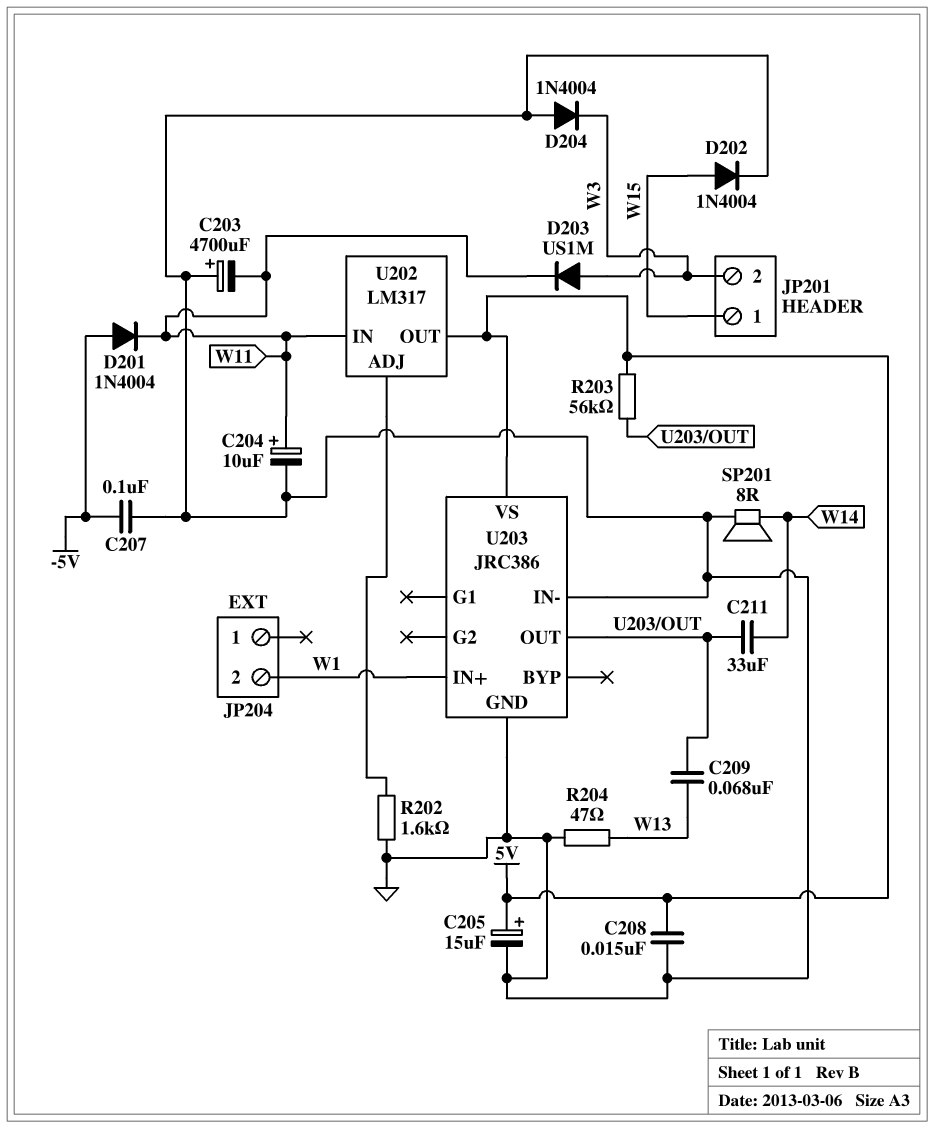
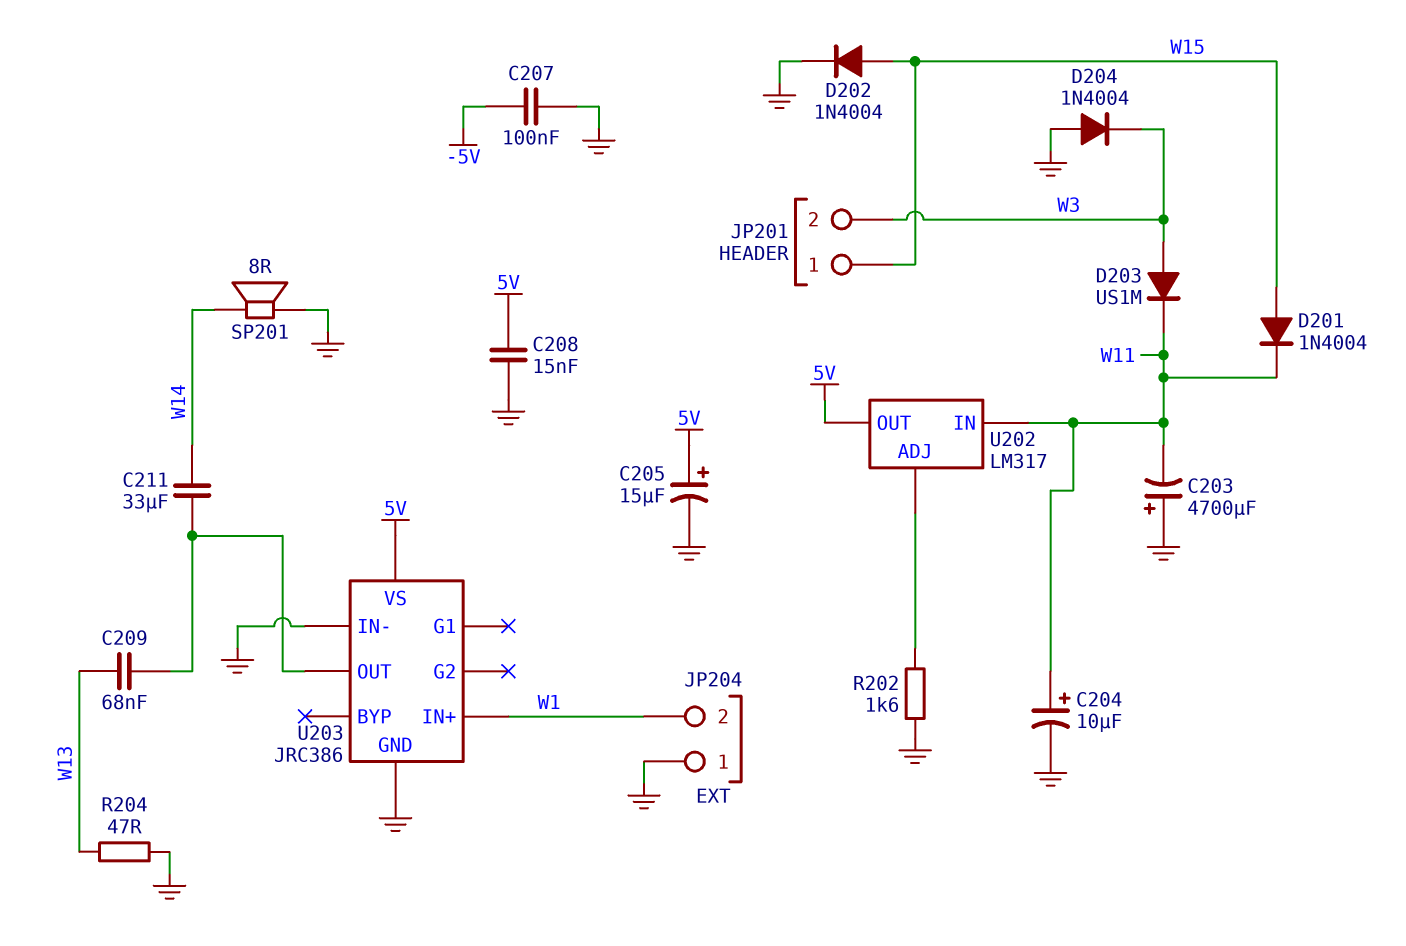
D201: diode 1N4004 (A -5V, K W11) -> diode 1N4004 (A W15, K W11)
JP204 pin 1: none -> GND
R203: 56k (5V, U203/OUT) -> none

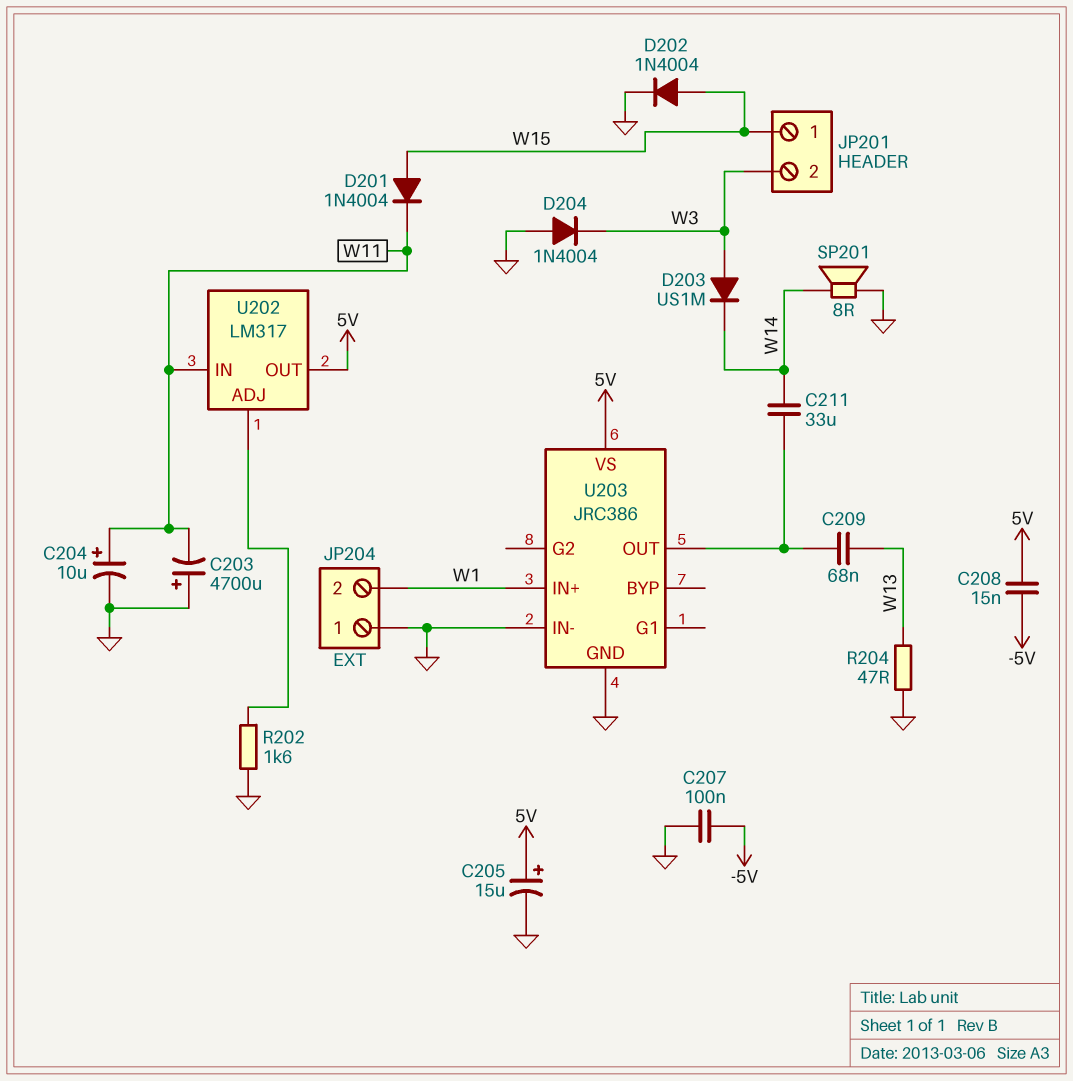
C208: 15nF (5V, GND) -> 15nF (-5V, 5V)
D203: diode US1M (A W3, K W11) -> diode US1M (A W3, K W14)

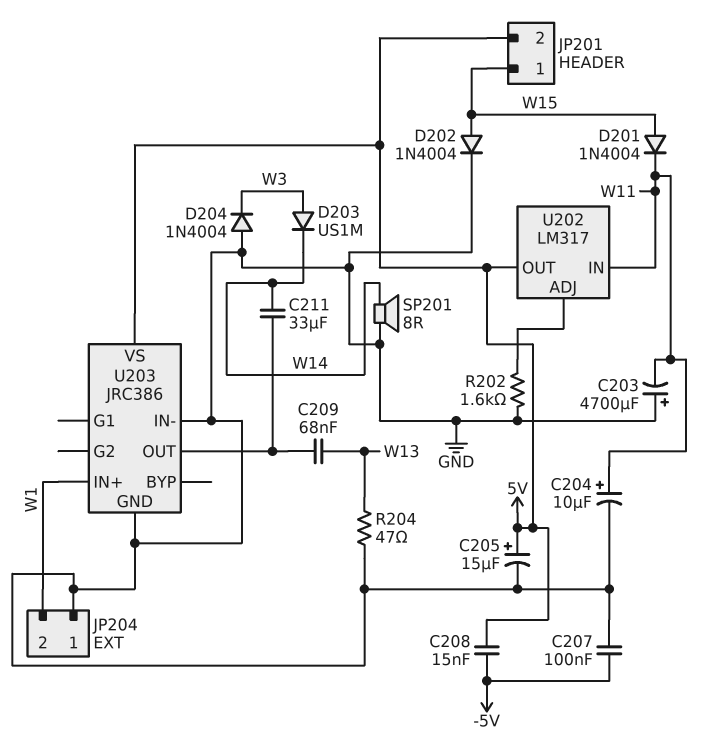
JP201 pin 2: W3 -> 5V

